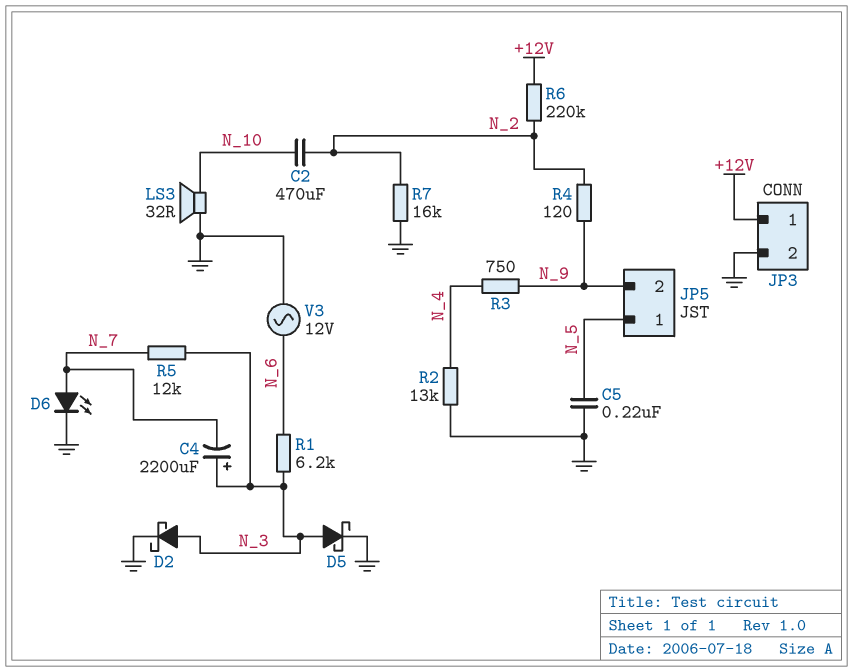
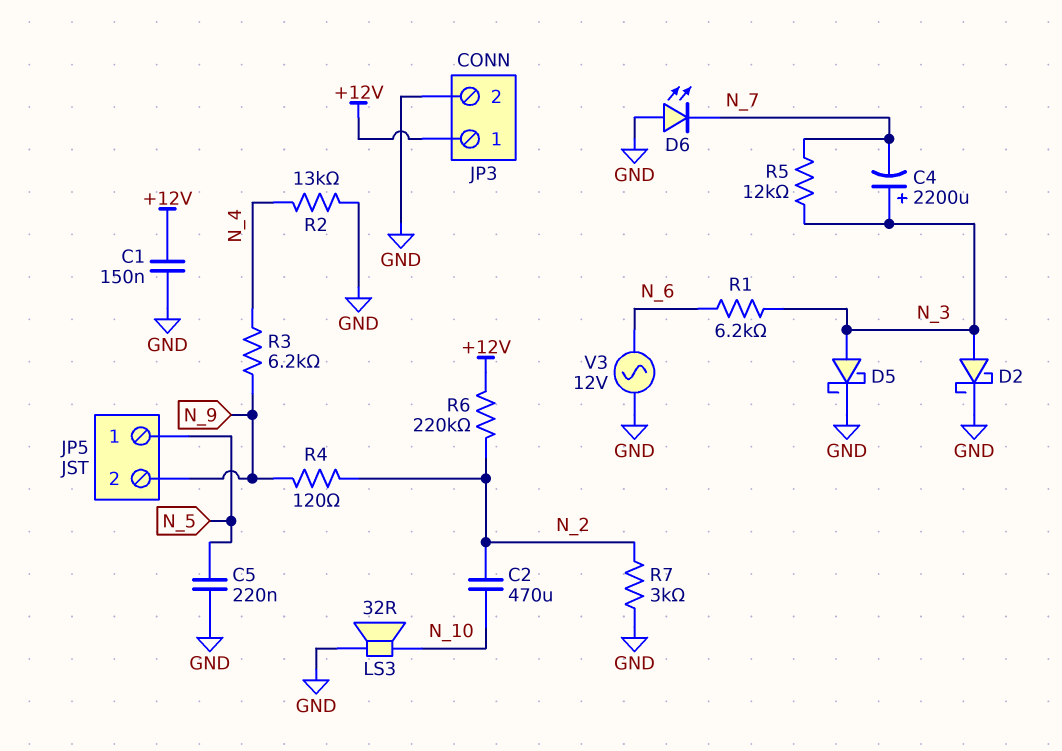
C1: none -> 150nF (+12V, GND)
D6: LED (A N_7, K GND) -> LED (A GND, K N_7)
R3: 750 (N_4, N_9) -> 6.2k (N_4, N_9)
R7: 16k (GND, N_2) -> 3k (GND, N_2)

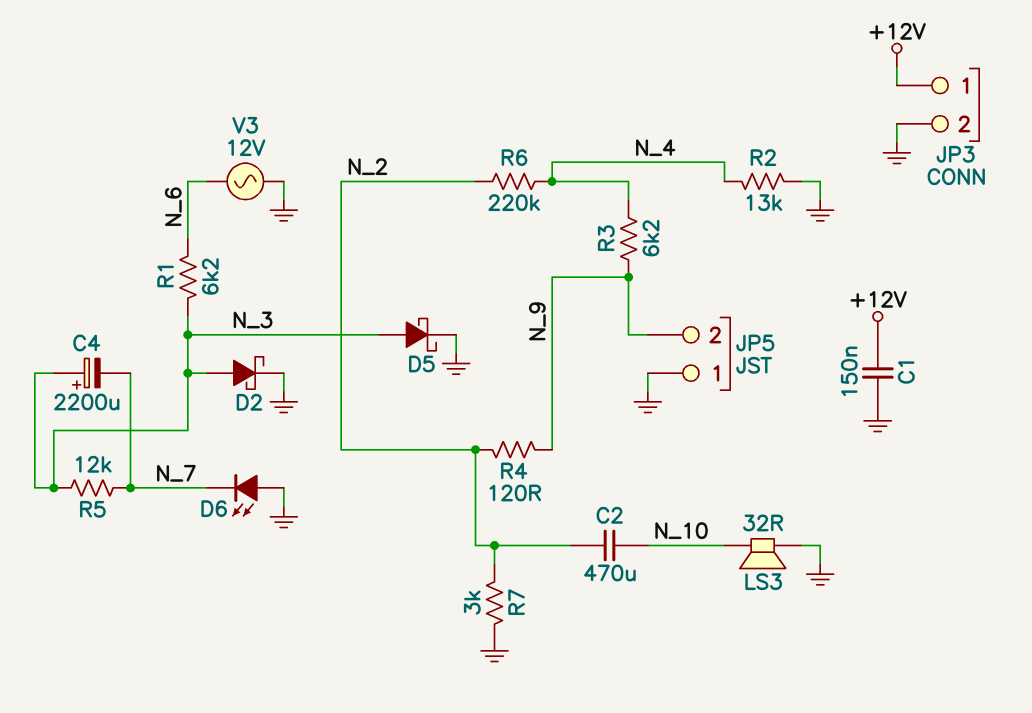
C5: 220nF (GND, N_5) -> none
JP5 pin 1: N_5 -> GND
R6: 220k (+12V, N_2) -> 220k (N_2, N_4)

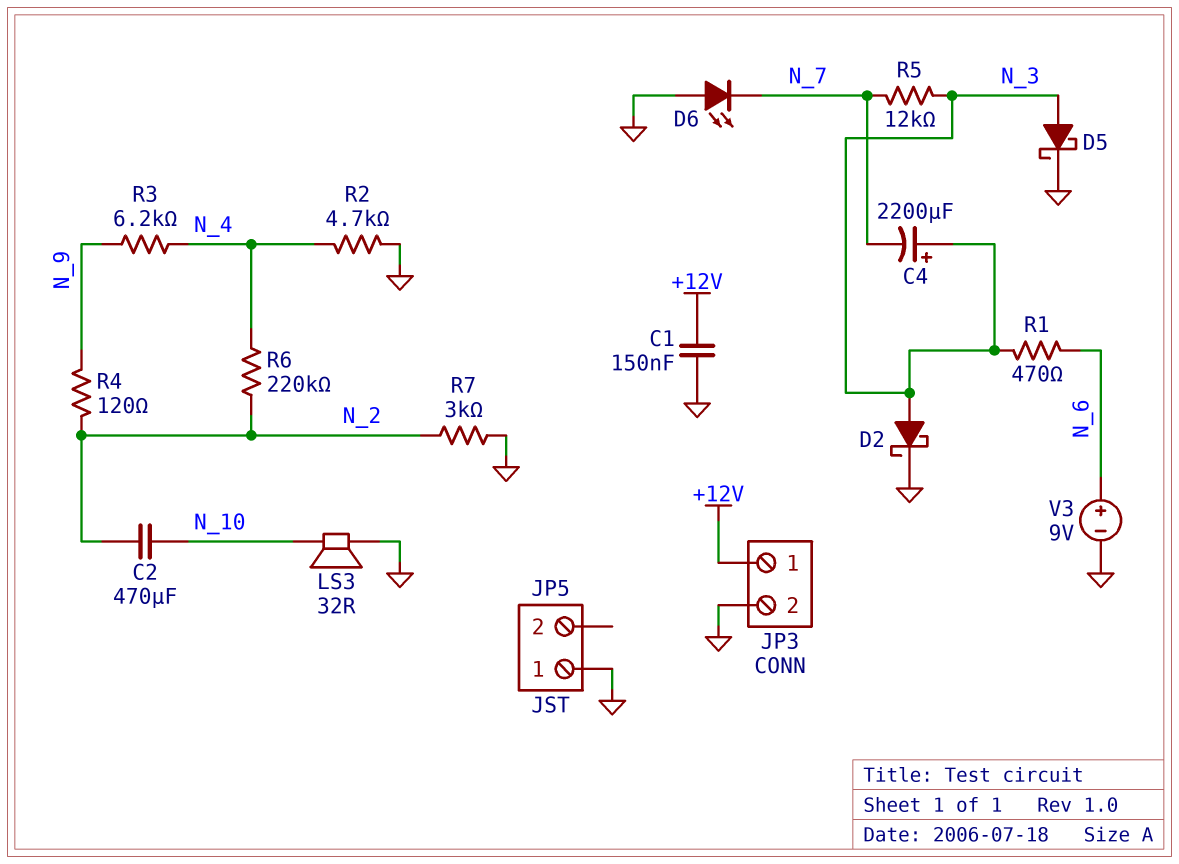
JP5 pin 2: N_9 -> none
R1: 6.2k (N_3, N_6) -> 470 (N_3, N_6)
R2: 13k (GND, N_4) -> 4.7k (GND, N_4)
V3: AC 12V (GND, N_6) -> 9V (plus N_6, minus GND)

